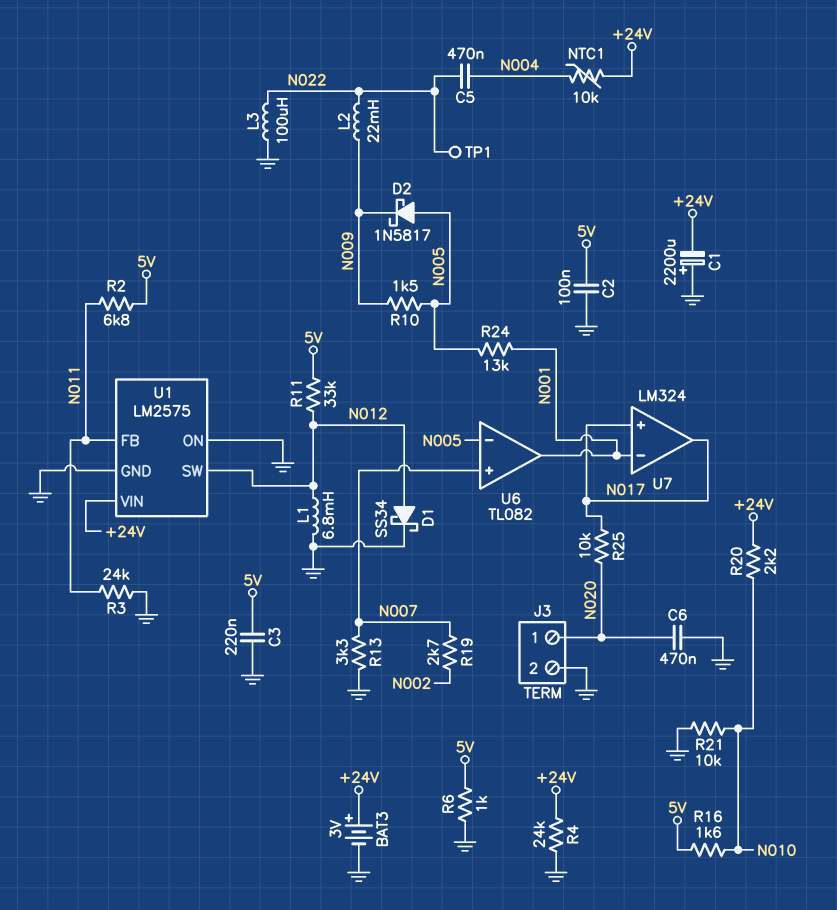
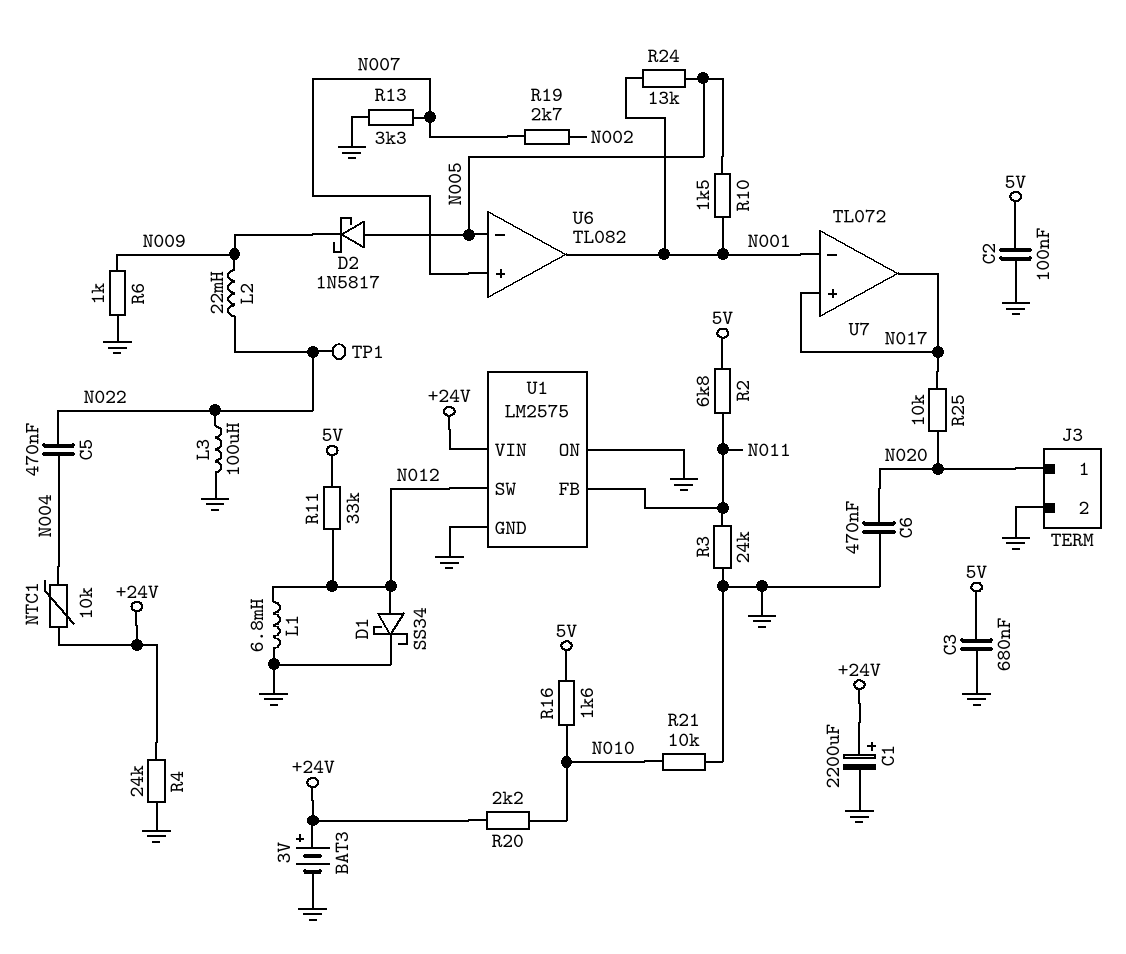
C1: 2200uF (plus GND, minus +24V) -> 2200uF (plus +24V, minus GND)
C3: 220nF (5V, GND) -> 680nF (5V, GND)
R6: 1k (5V, GND) -> 1k (GND, N009)
R10: 1.5k (N005, N009) -> 1.5k (N001, N005)
U7: LM324 -> TL072

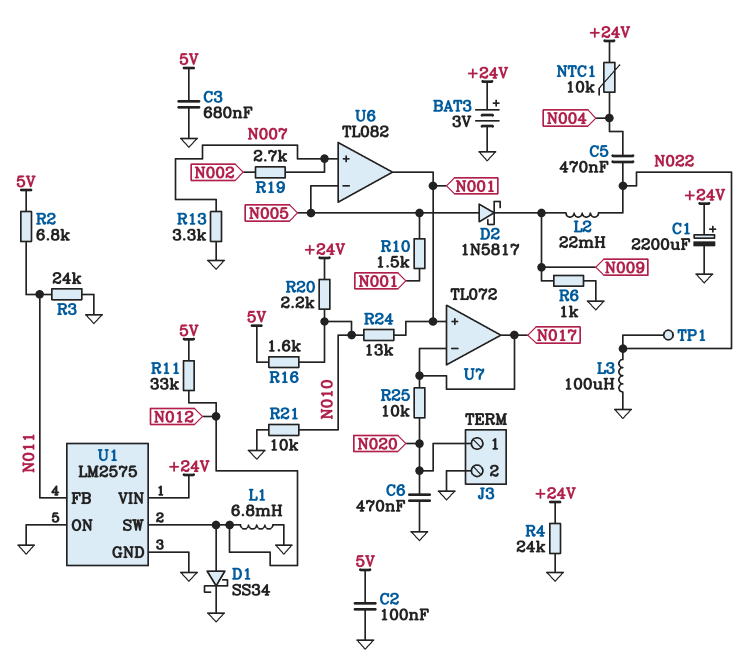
R24: 13k (N001, N005) -> 13k (N001, N010)
U7 pin in+: N017 -> N001
U7 pin in-: N001 -> N017

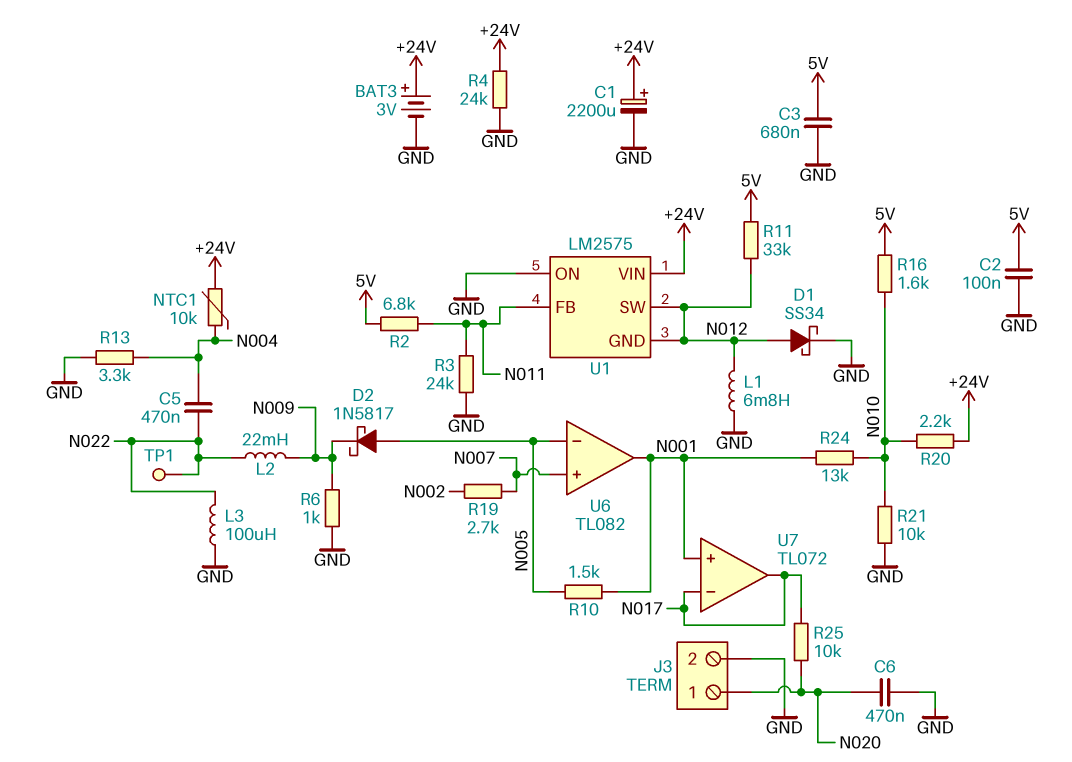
R13: 3.3k (GND, N007) -> 3.3k (GND, N004)
U1 pin GND: GND -> N012

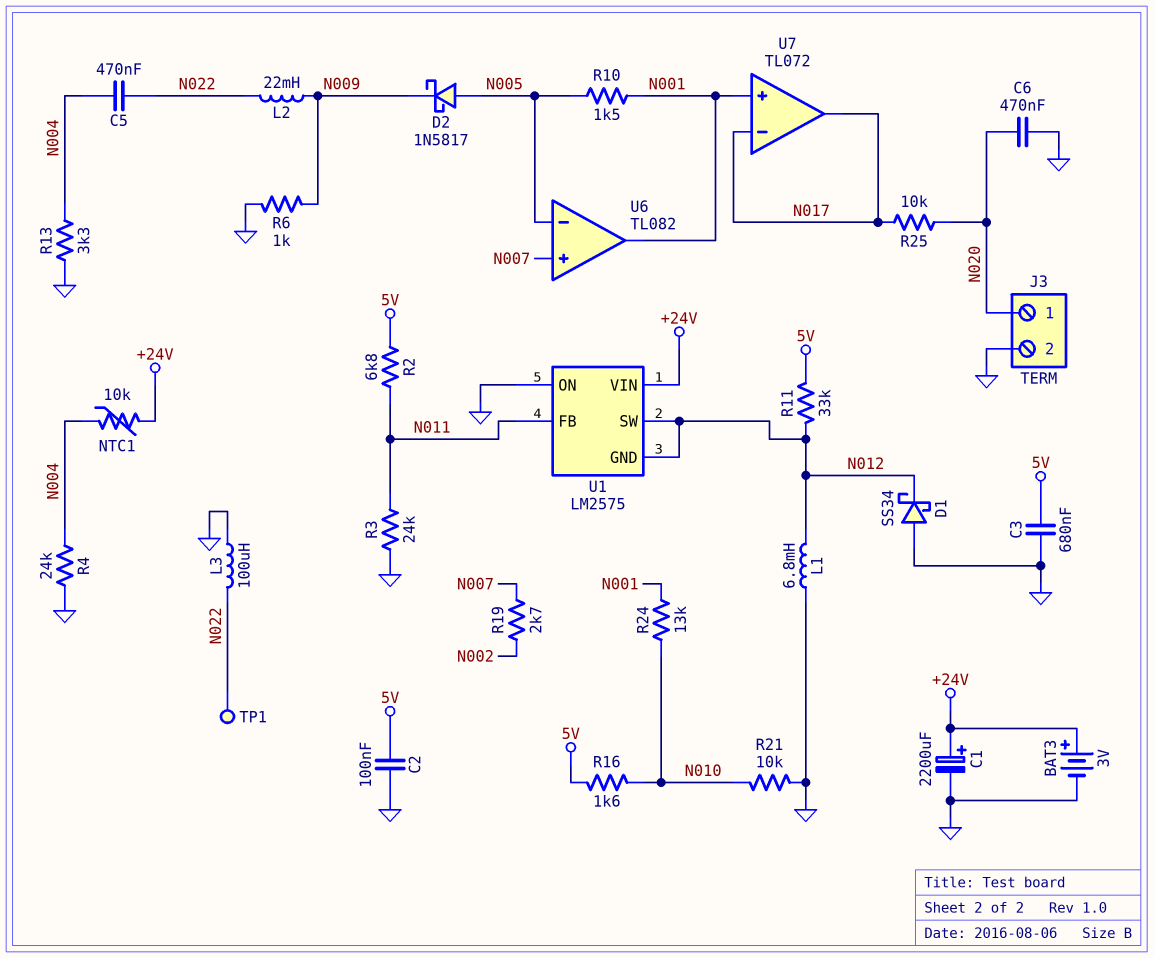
D1: schottky SS34 (A N012, K GND) -> schottky SS34 (A GND, K N012)
R4: 24k (+24V, GND) -> 24k (GND, N004)
R20: 2.2k (+24V, N010) -> none

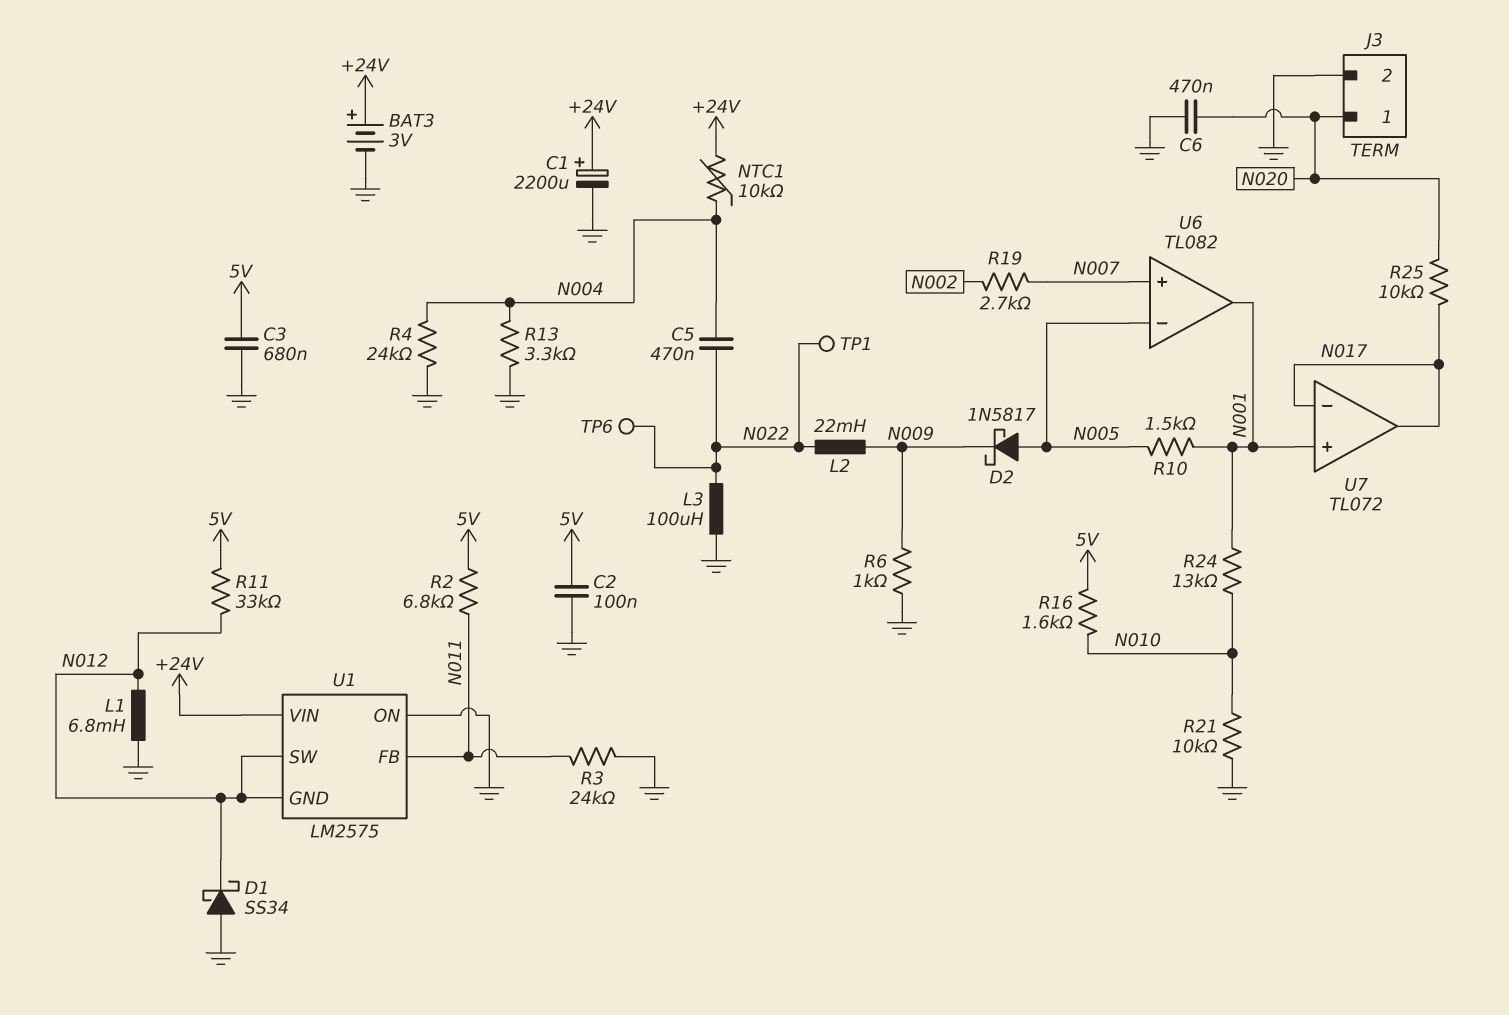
TP6: none -> test point (N022)

